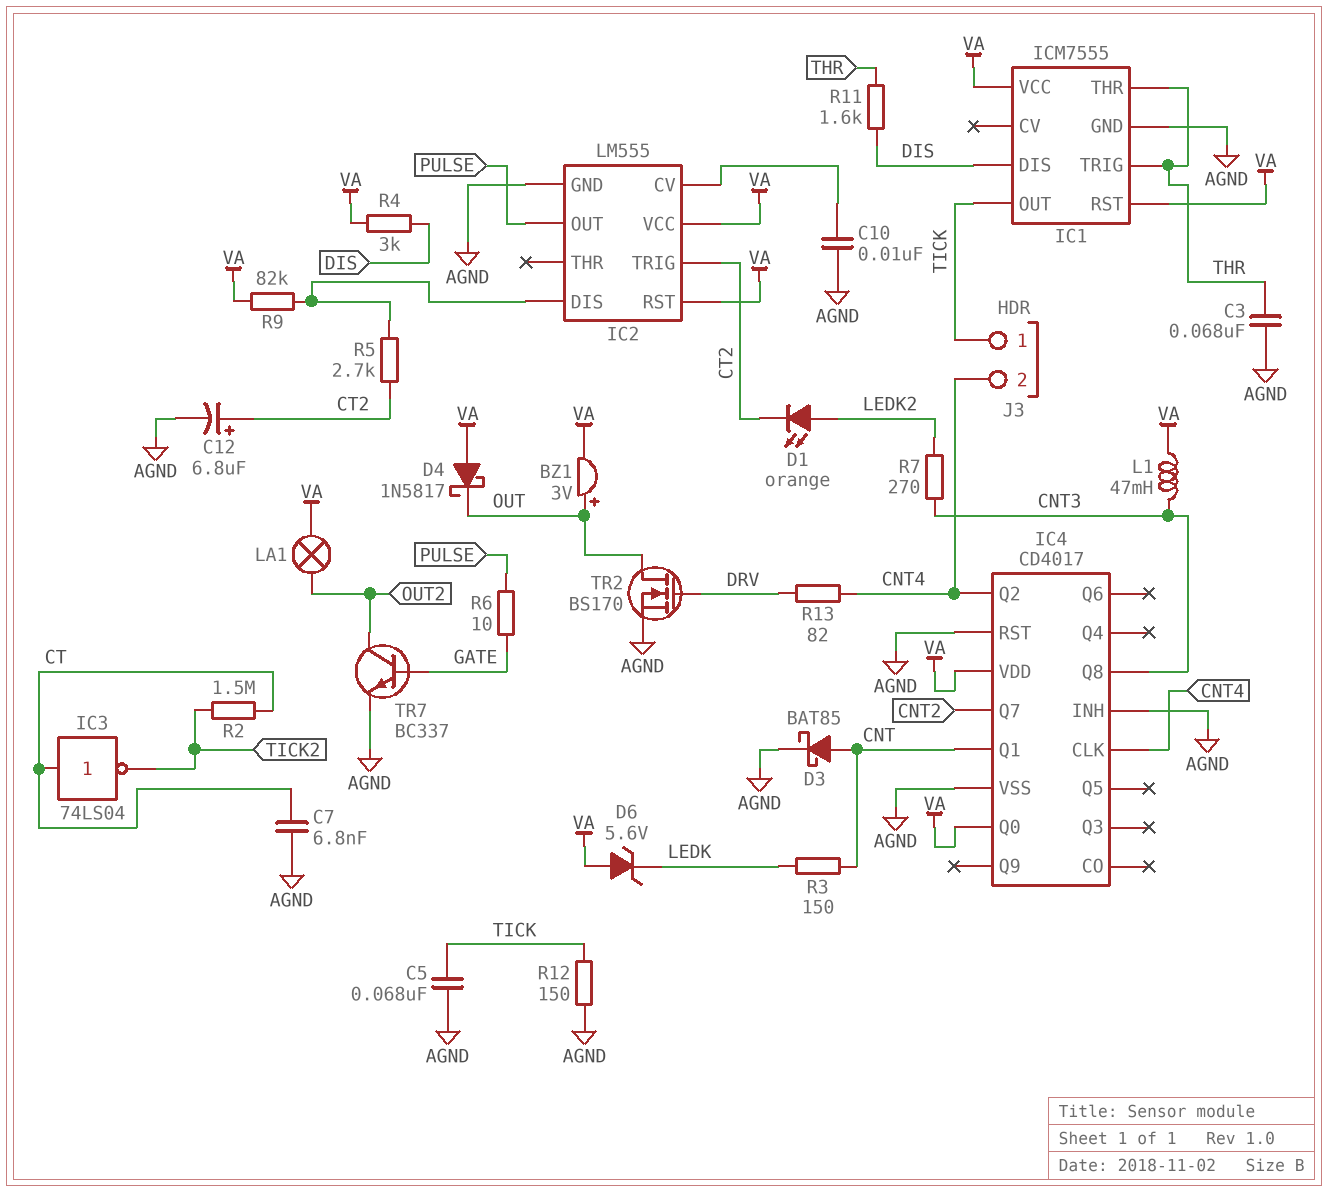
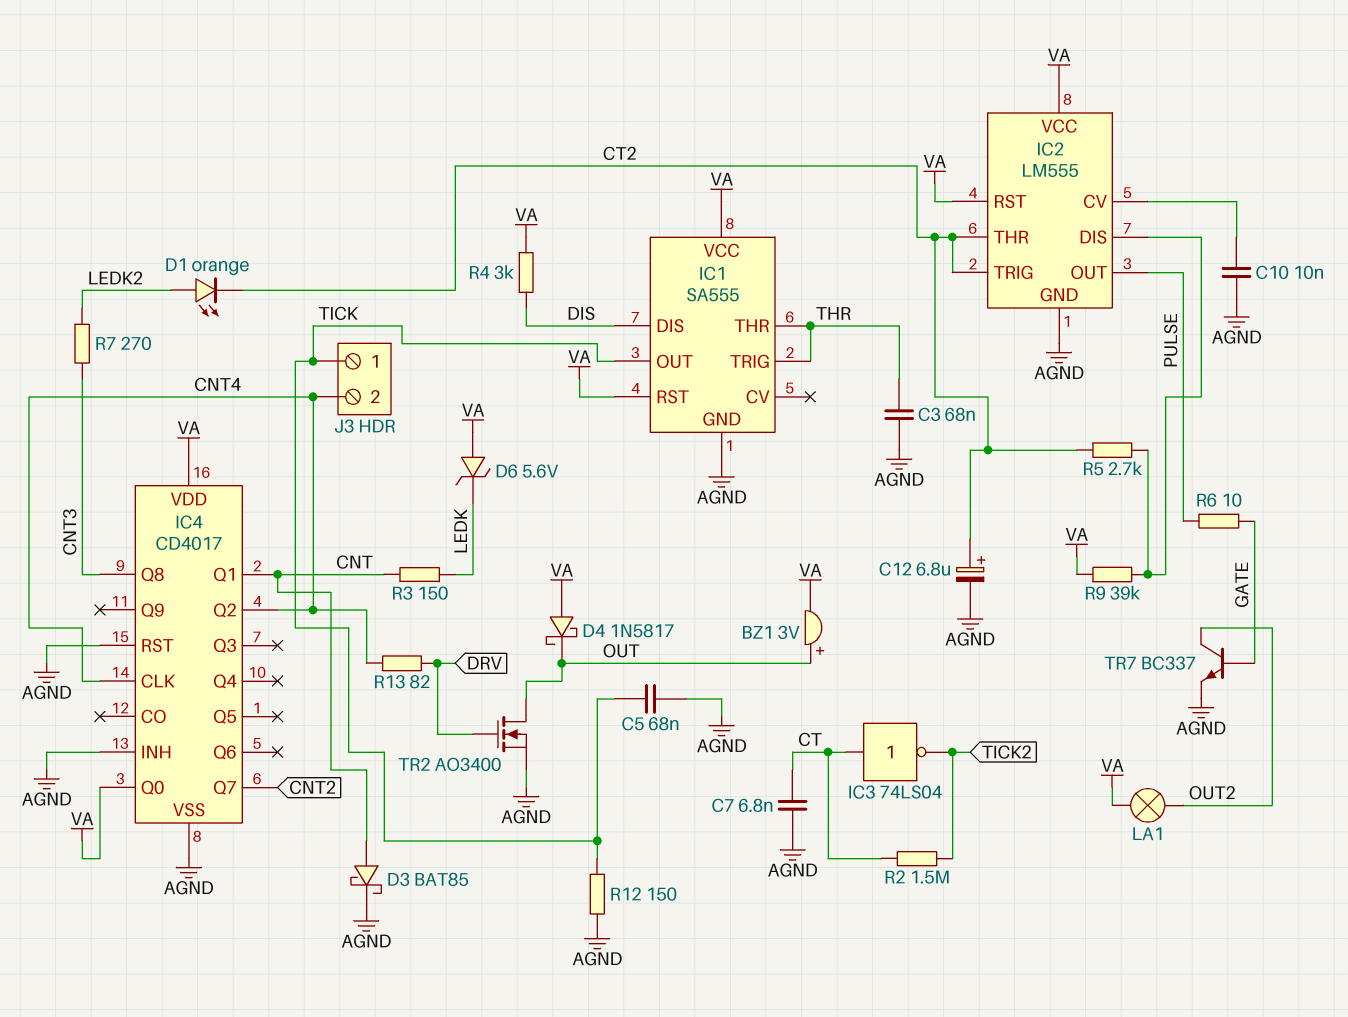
IC1: ICM7555 -> SA555
IC2 pin THR: none -> CT2
L1: 47mH (CNT3, VA) -> none
R9: 82k (IC2/DIS, VA) -> 39k (IC2/DIS, VA)
R11: 1.6k (DIS, THR) -> none
TR2: NMOS BS170 (G DRV, D OUT, S AGND) -> NMOS AO3400 (G DRV, D OUT, S AGND)

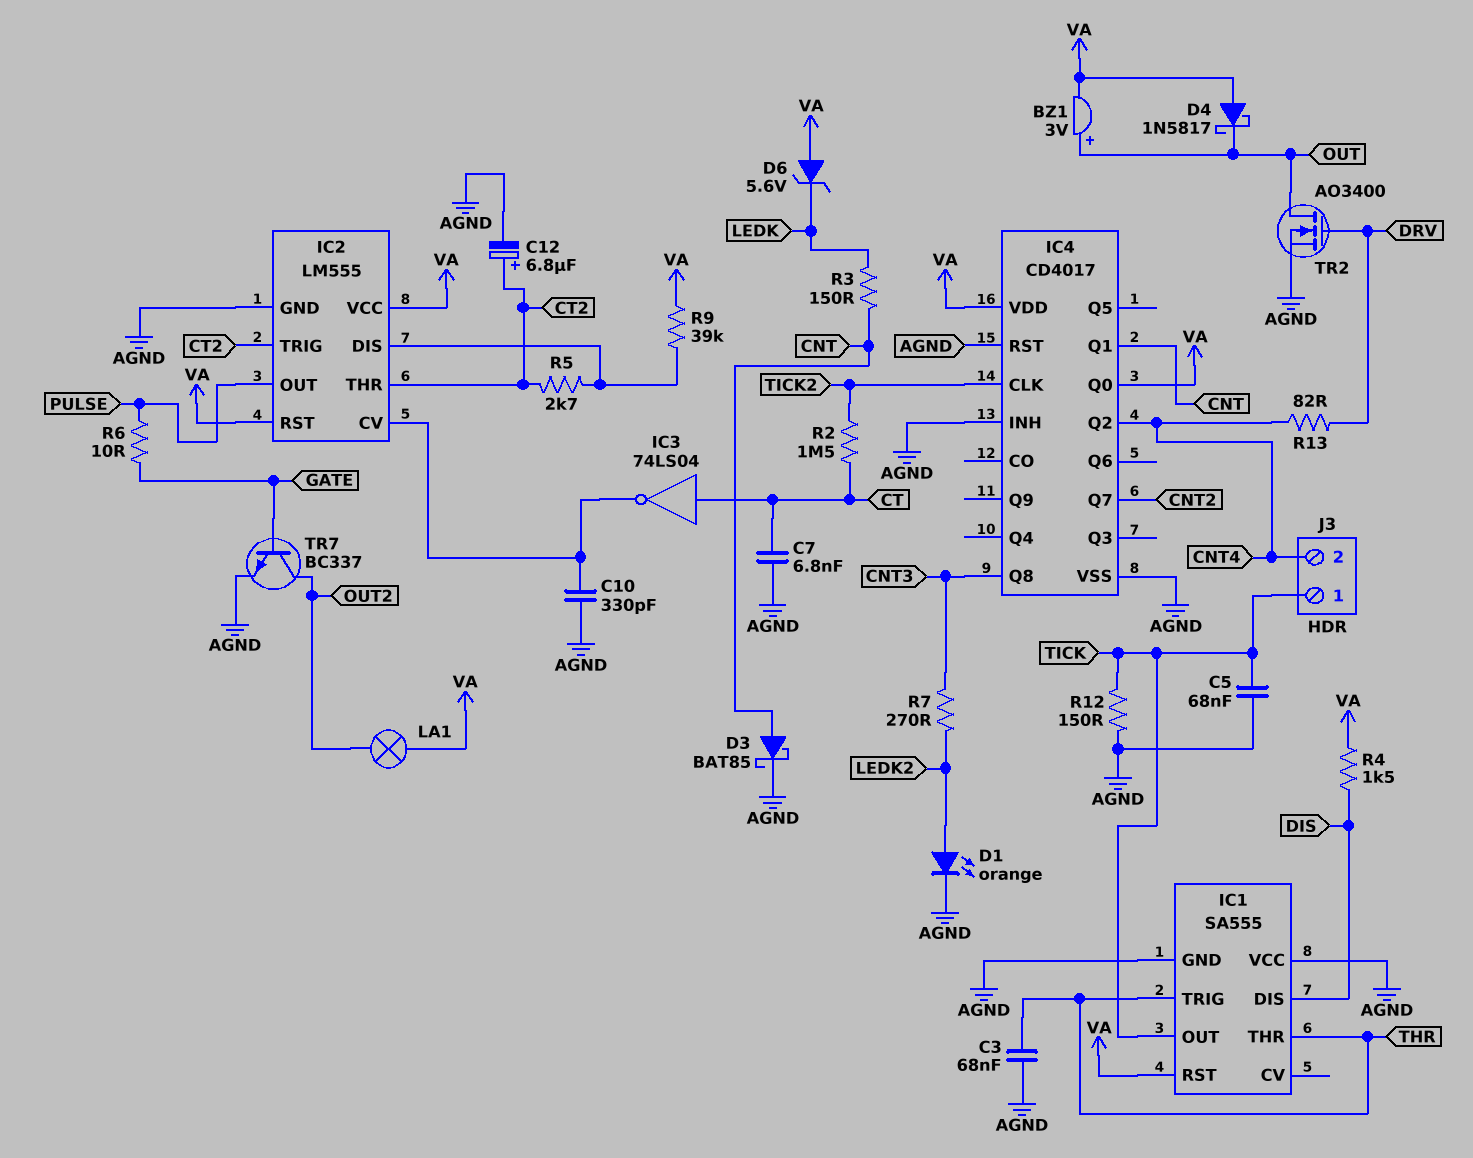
C10: 10nF (AGND, IC2/CV) -> 330pF (AGND, IC2/CV)
D1: LED orange (A LEDK2, K CT2) -> LED orange (A LEDK2, K AGND)
IC1 pin VCC: VA -> AGND
IC3: NOT 74LS04 (in CT, out TICK2) -> NOT 74LS04 (in CT, out IC2/CV)
IC4 pin CLK: CNT4 -> TICK2
R4: 3k (DIS, VA) -> 1.5k (DIS, VA)

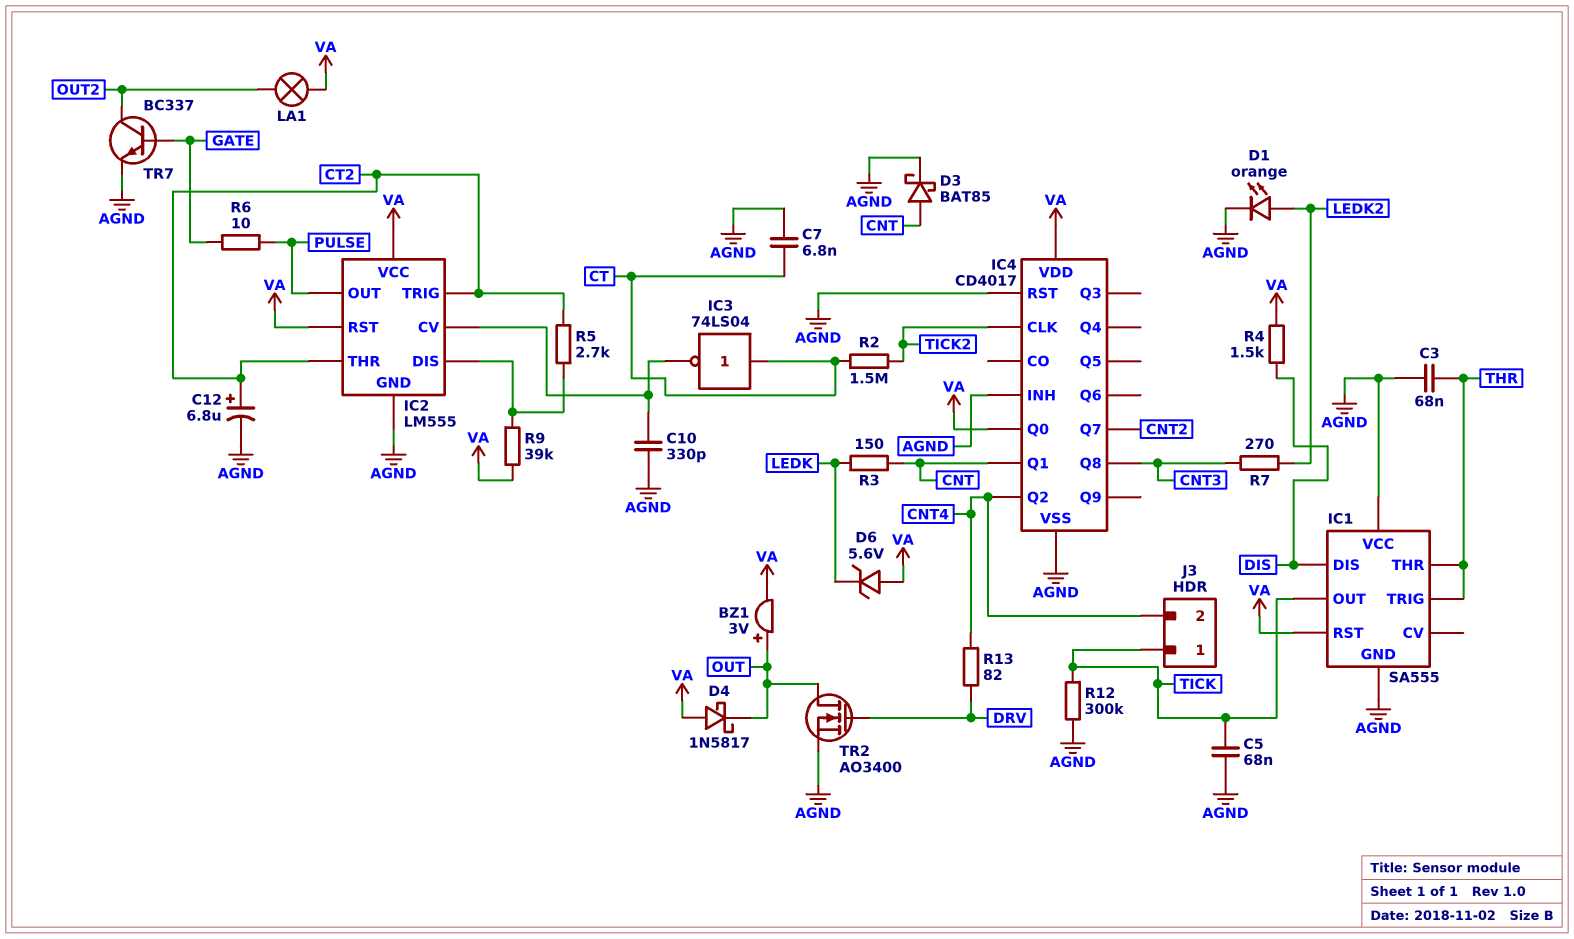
R12: 150 (AGND, TICK) -> 300k (AGND, TICK)

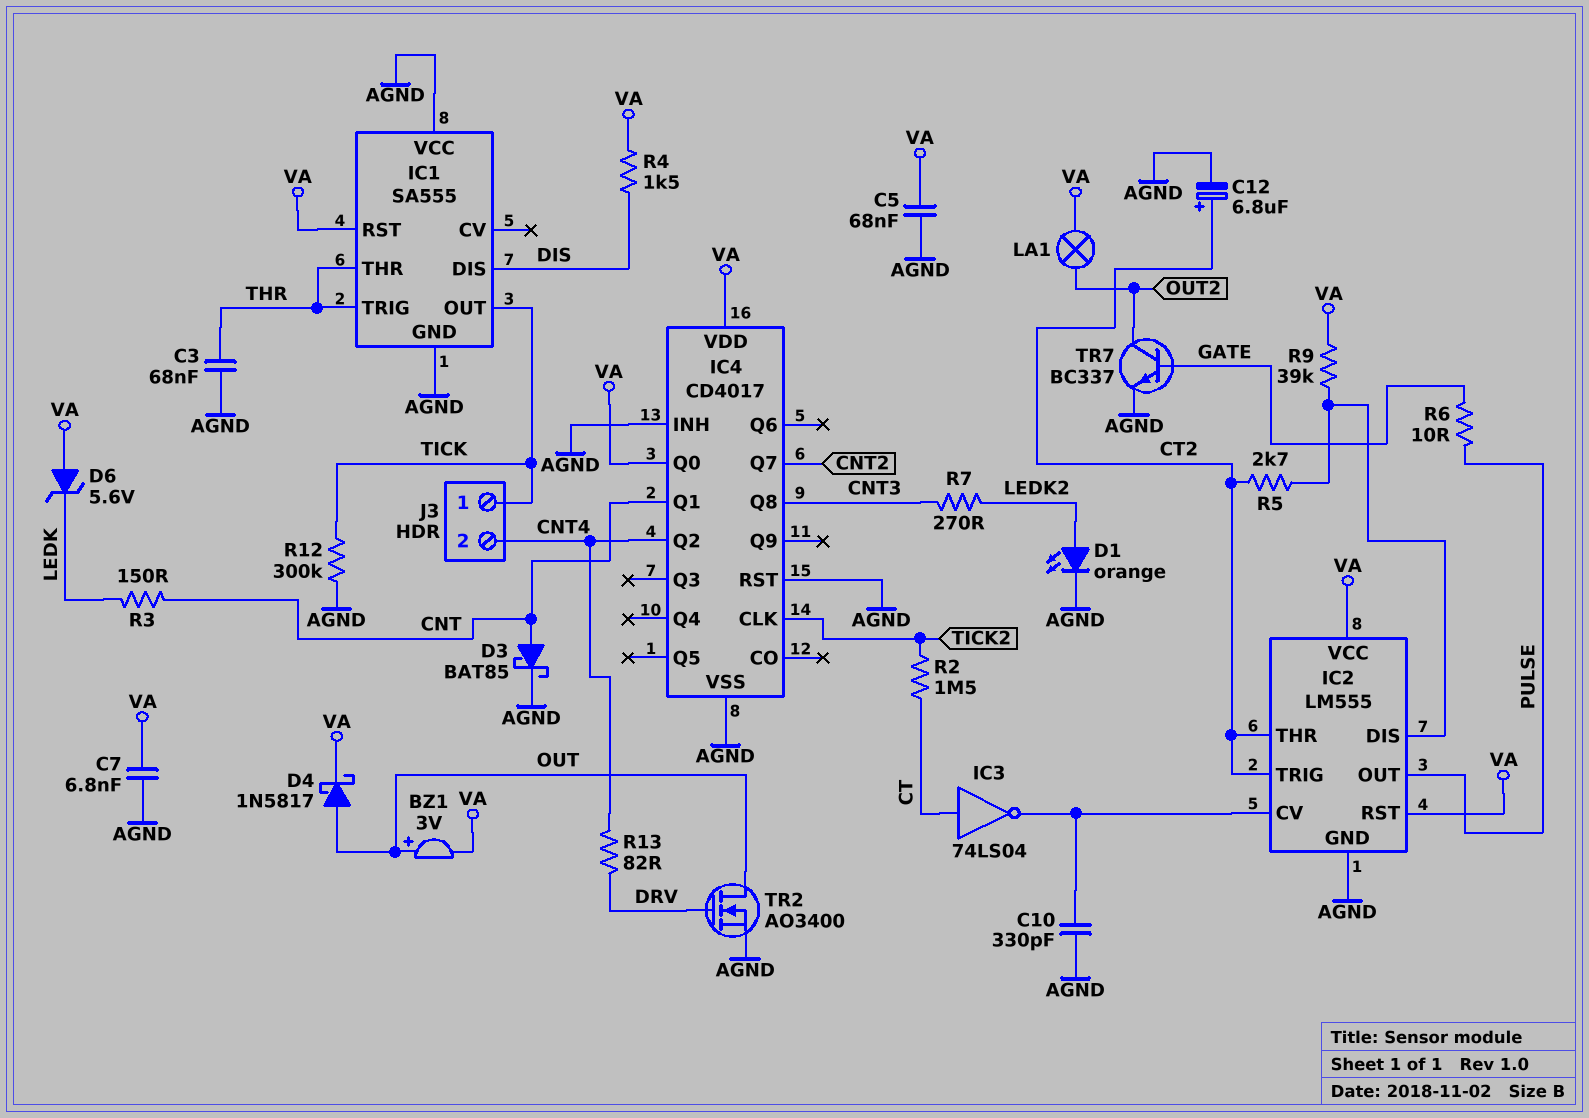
C5: 68nF (AGND, TICK) -> 68nF (AGND, VA)
C7: 6.8nF (AGND, CT) -> 6.8nF (AGND, VA)
D4: schottky 1N5817 (A VA, K OUT) -> schottky 1N5817 (A OUT, K VA)

